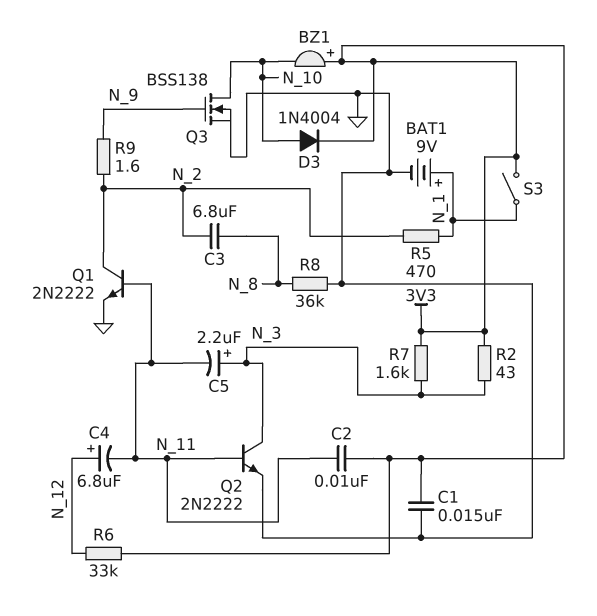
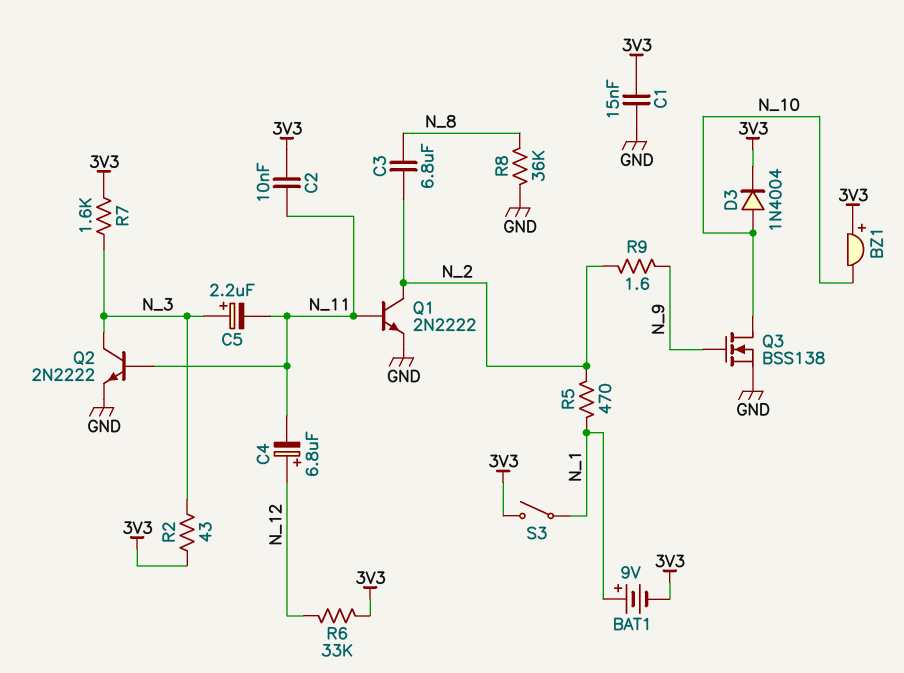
BAT1: 9V (plus N_1, minus GND) -> 9V (plus N_1, minus 3V3)

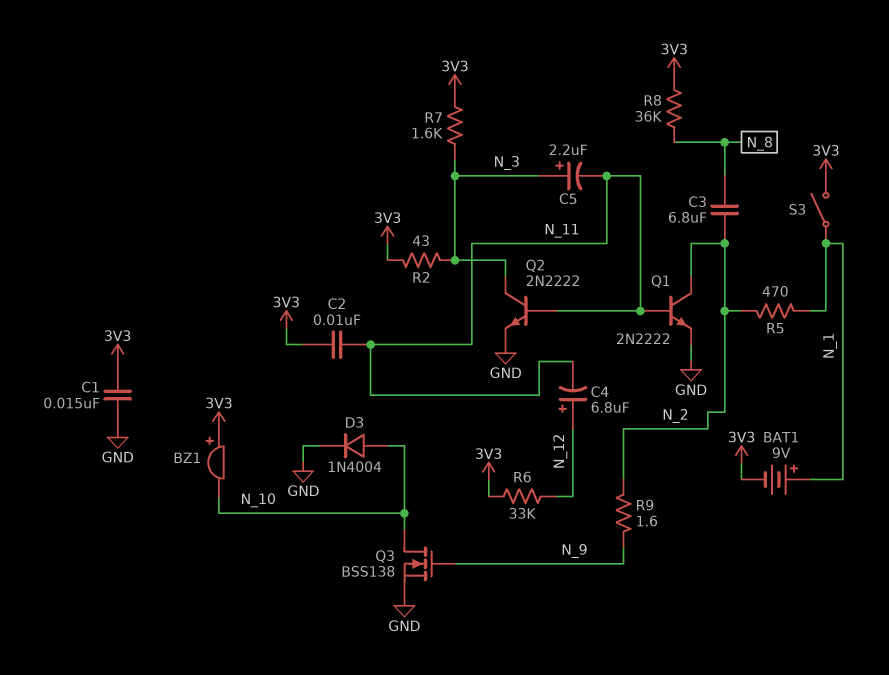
D3: diode 1N4004 (A N_10, K 3V3) -> diode 1N4004 (A N_10, K GND)
R8: 36k (GND, N_8) -> 36k (3V3, N_8)

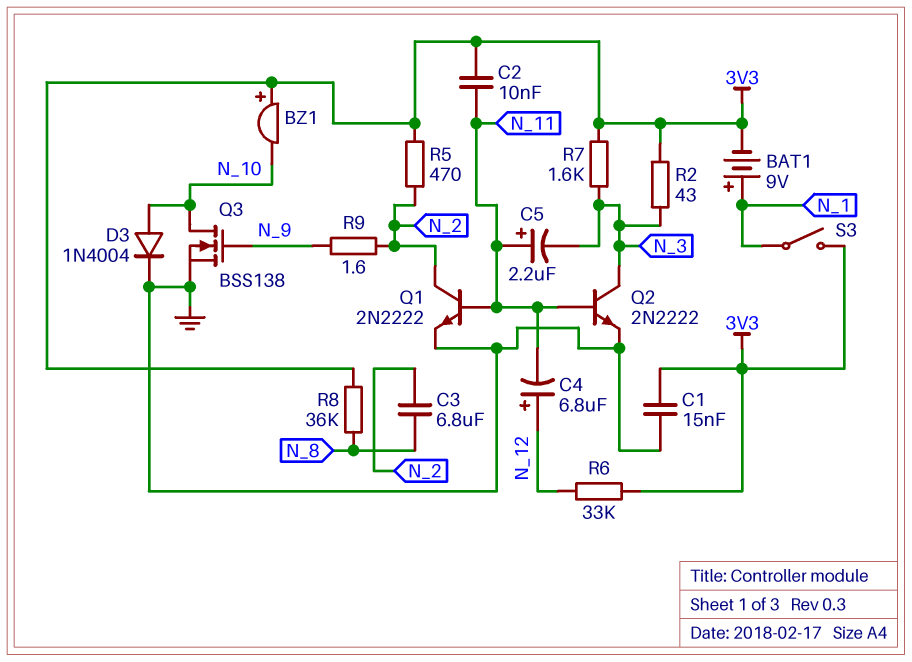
C5: 2.2uF (plus N_3, minus N_11) -> 2.2uF (plus N_11, minus N_3)
R5: 470 (N_1, N_2) -> 470 (3V3, N_2)

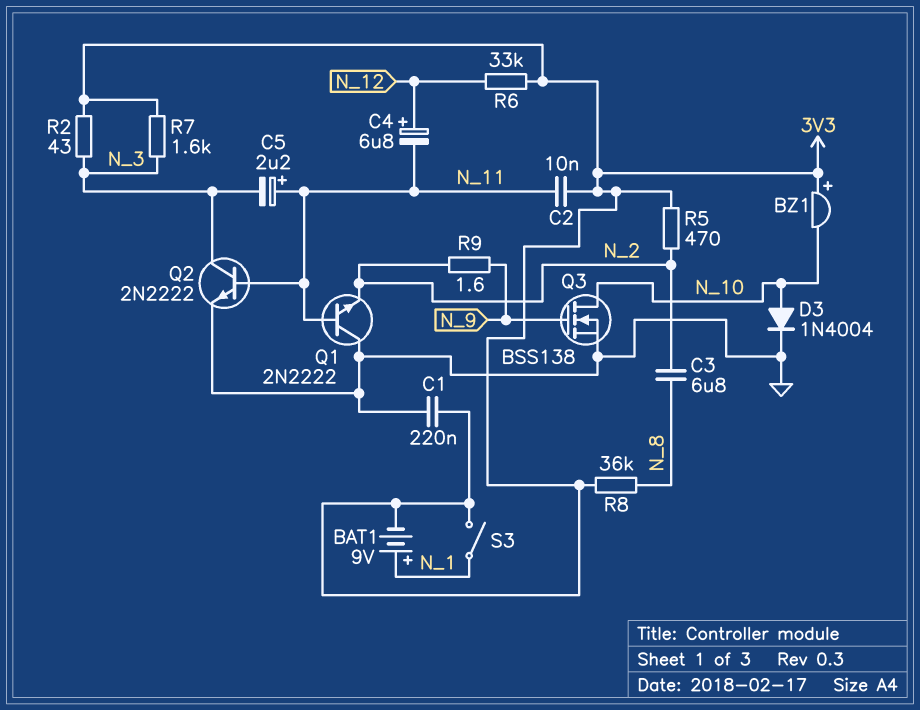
C1: 15nF (3V3, GND) -> 220nF (3V3, GND)
Q1: NPN 2N2222 (B N_11, C N_2, E GND) -> NPN 2N2222 (B N_11, C GND, E N_2)

